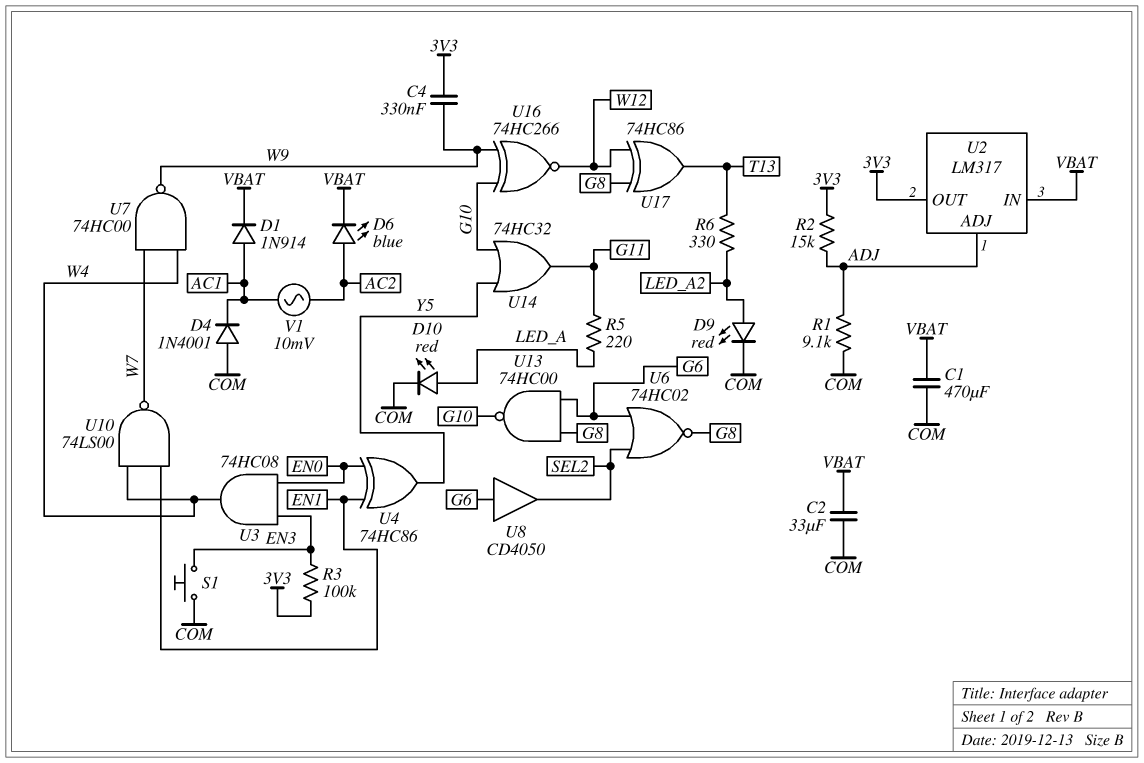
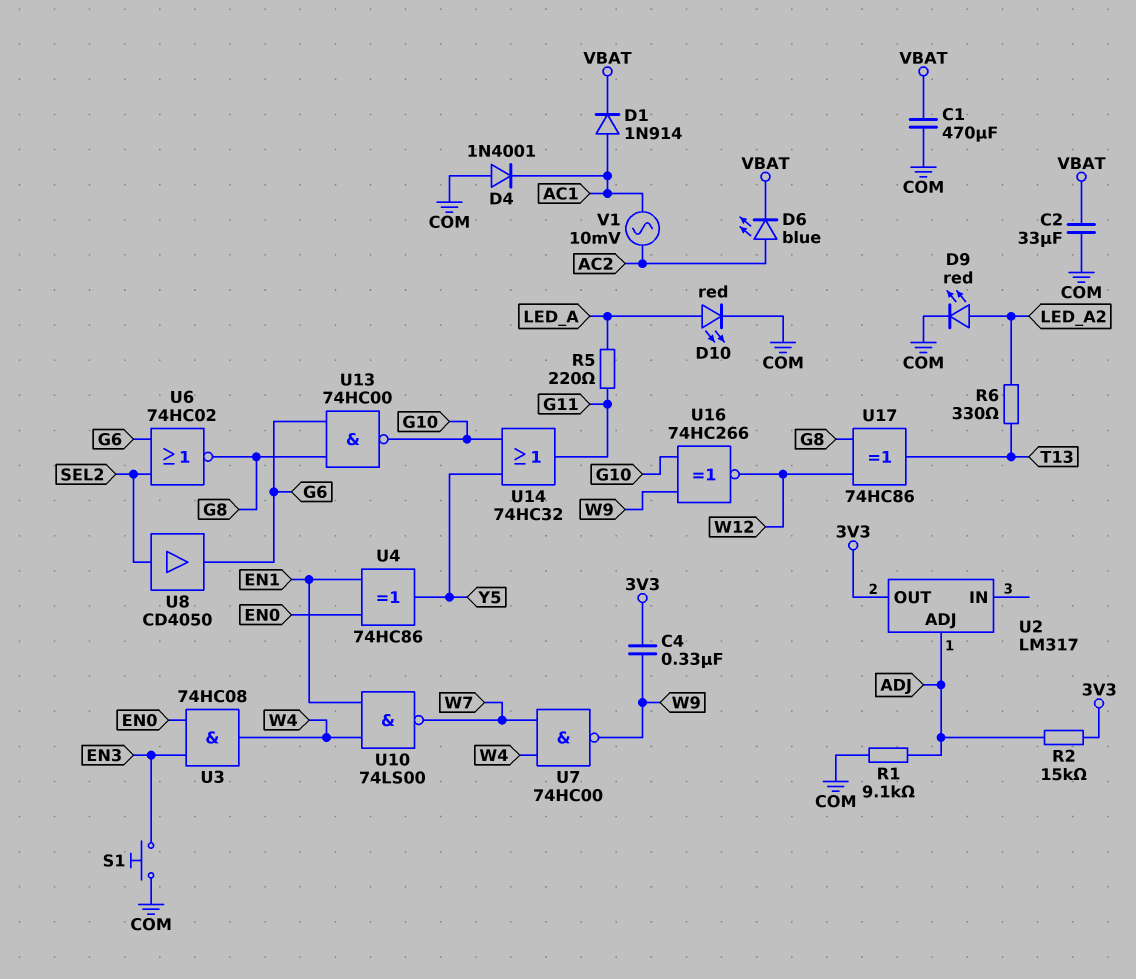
R3: 100k (3V3, EN3) -> none
U2 pin IN: VBAT -> none
U8: buffer CD4050 (in G6, out SEL2) -> buffer CD4050 (in SEL2, out G6)

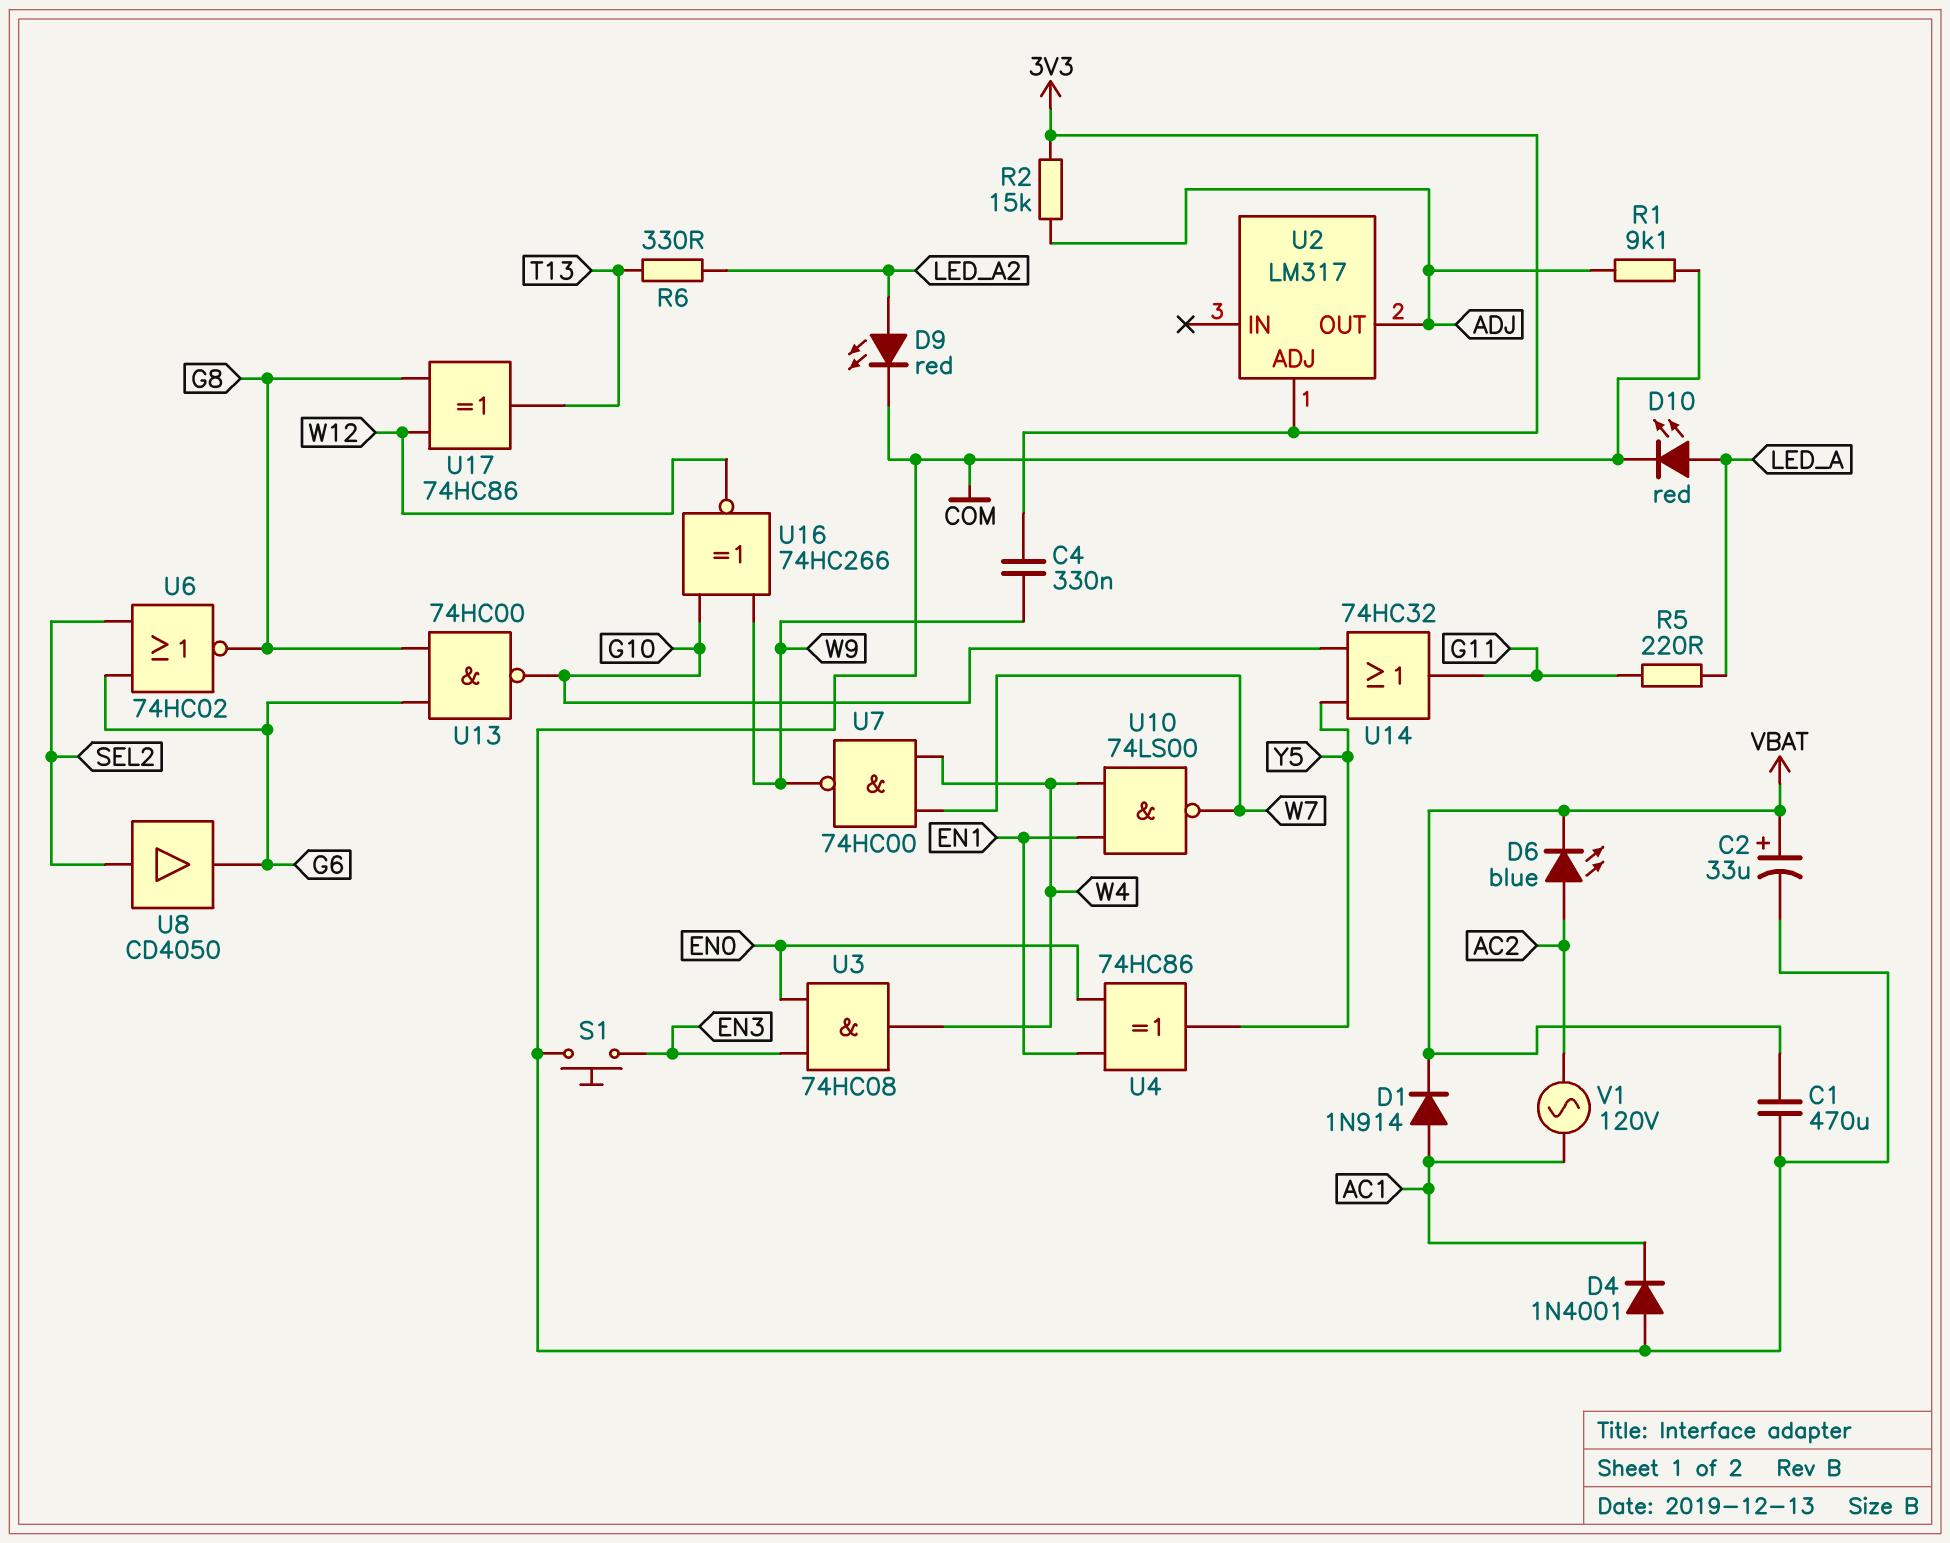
C2: 33uF (COM, VBAT) -> 33uF (plus VBAT, minus COM)
U2 pin ADJ: ADJ -> 3V3
U2 pin OUT: 3V3 -> ADJ
V1: AC 10mV (AC1, AC2) -> AC 120V (AC1, AC2)

